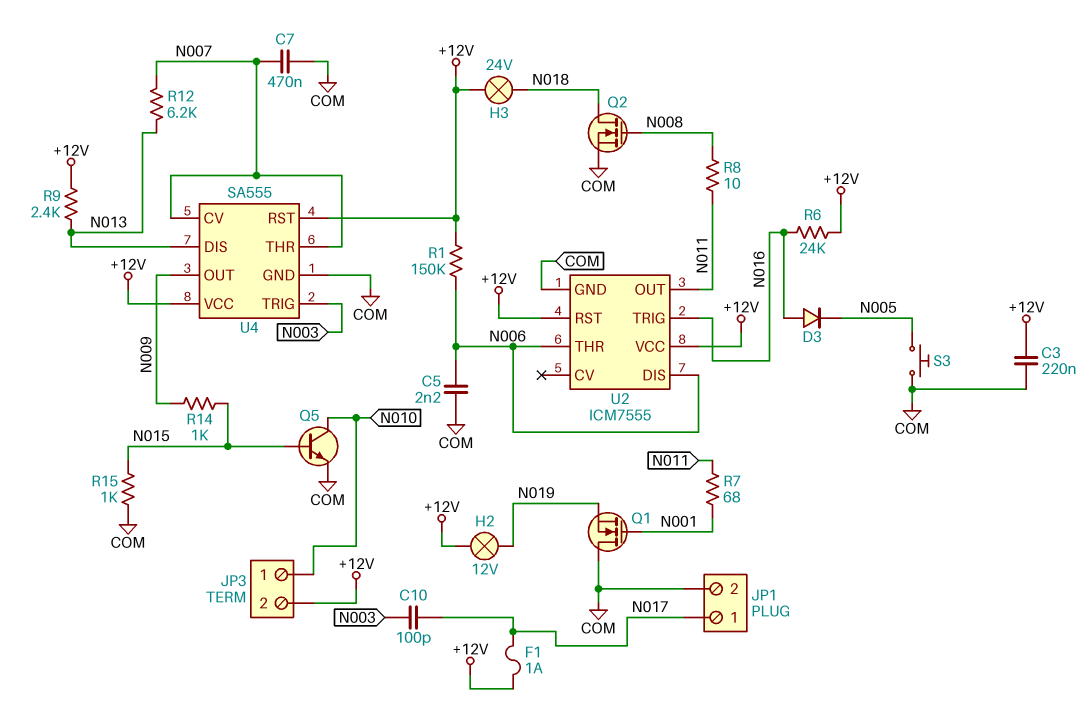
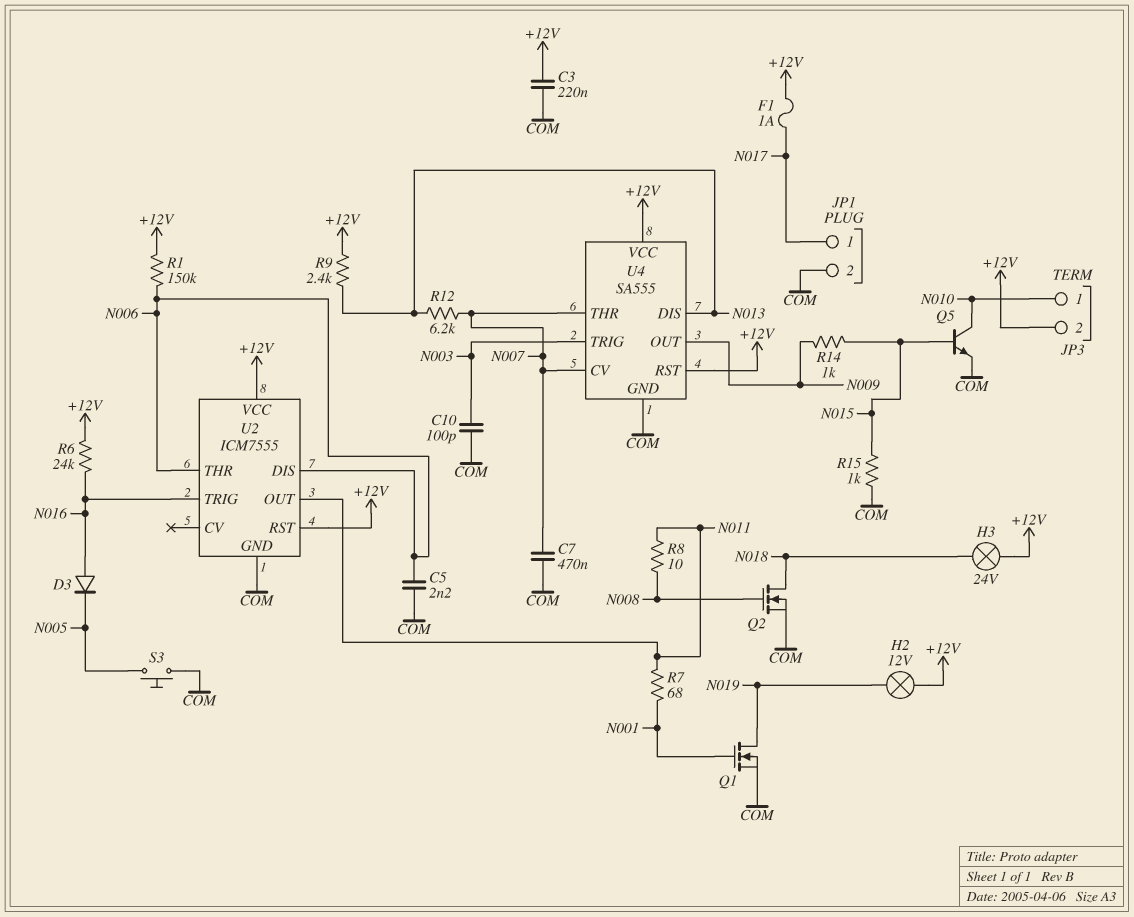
C10: 100pF (N003, N017) -> 100pF (COM, N003)
Q1: NMOS (G N001, D COM, S N019) -> NMOS (G N001, D N019, S COM)

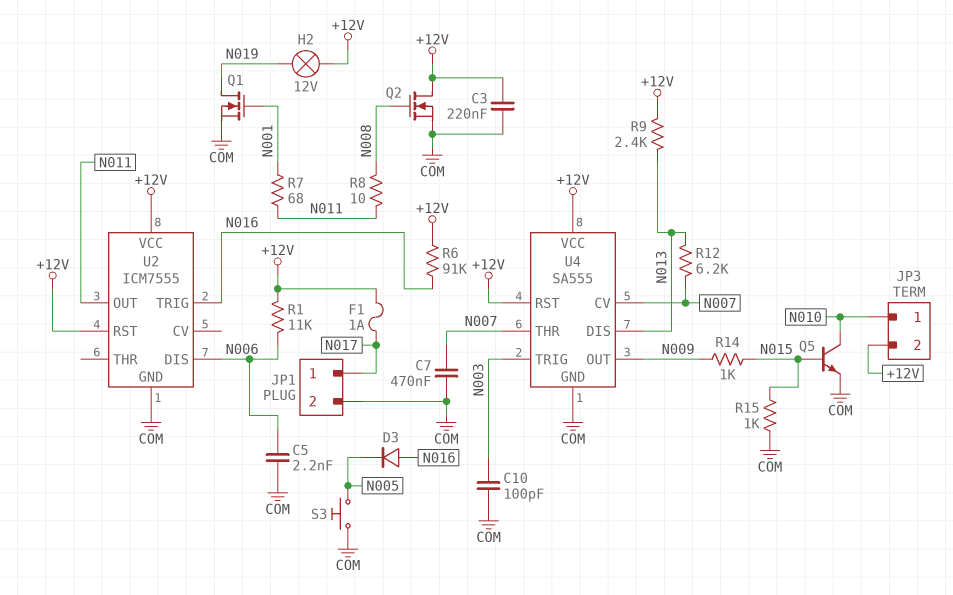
H3: lamp 24V (+12V, N018) -> none
Q2: NMOS (G N008, D N018, S COM) -> NMOS (G N008, D +12V, S COM)
R1: 150k (+12V, N006) -> 11k (+12V, N006)
R6: 24k (+12V, N016) -> 91k (+12V, N016)
U2 pin THR: N006 -> none

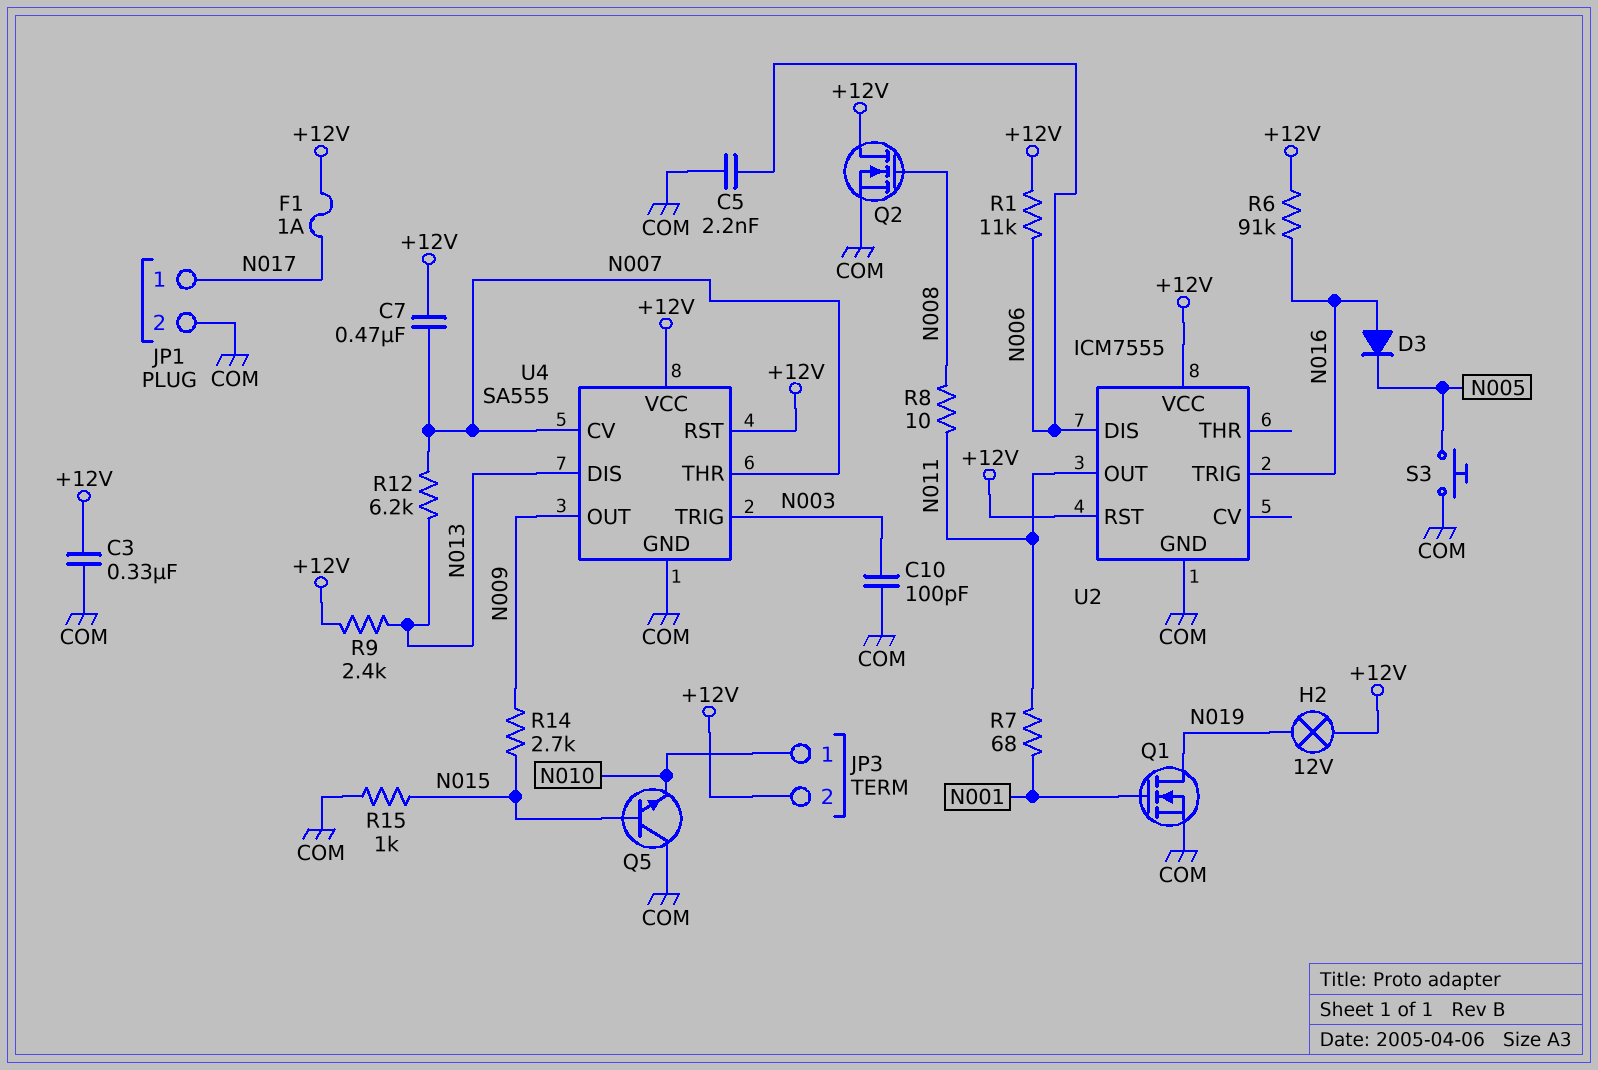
C3: 220nF (+12V, COM) -> 330nF (+12V, COM)
C7: 470nF (COM, N007) -> 470nF (+12V, N007)
Q5: NPN (B N015, C N010, E COM) -> NPN (B N015, C COM, E N010)
R14: 1k (N009, N015) -> 2.7k (N009, N015)

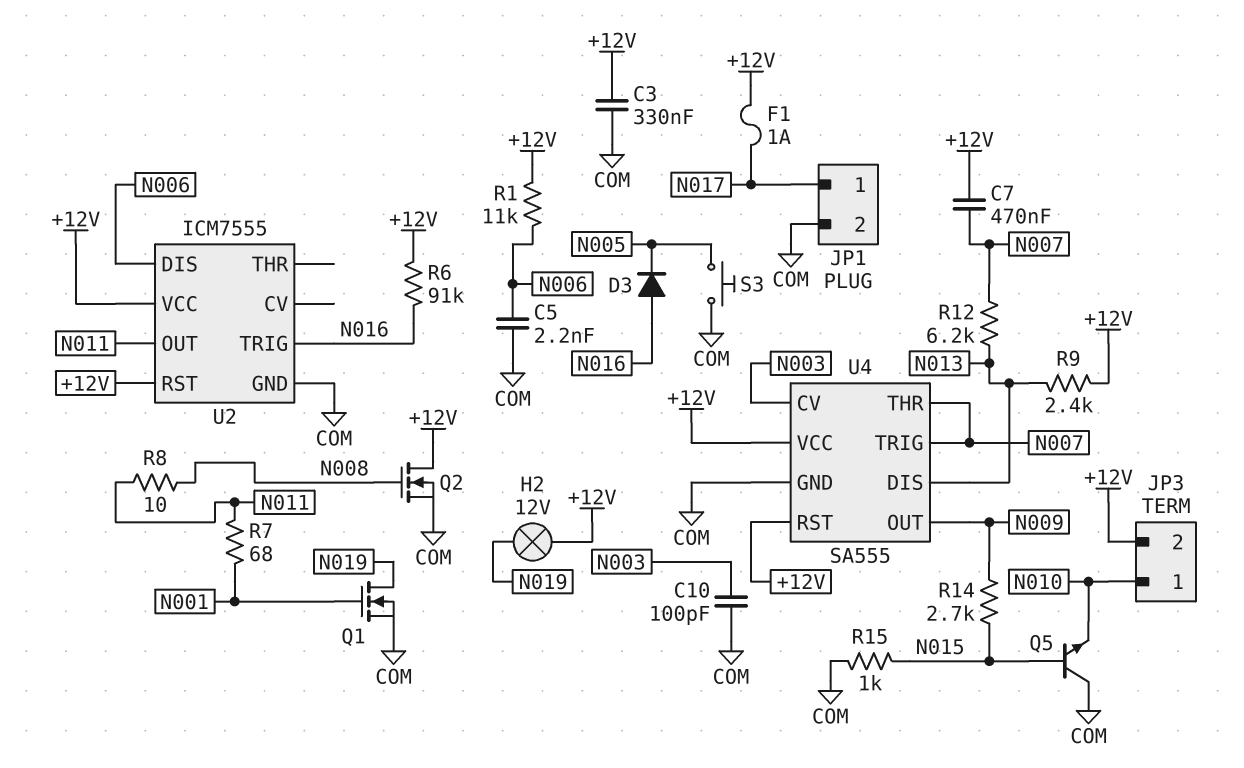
U4 pin CV: N007 -> N003
U4 pin TRIG: N003 -> N007

